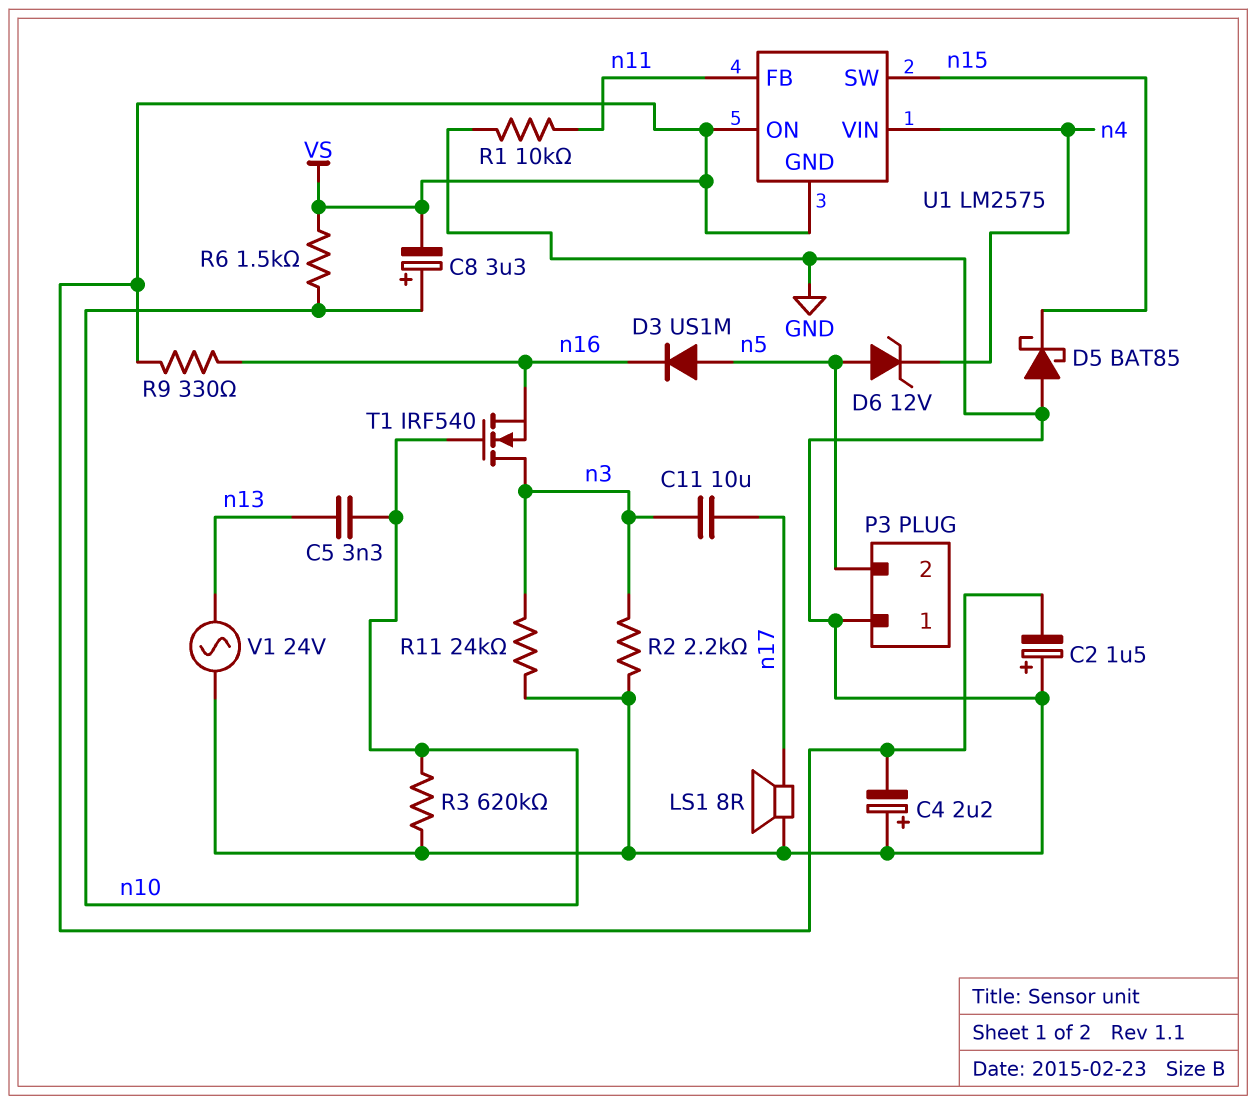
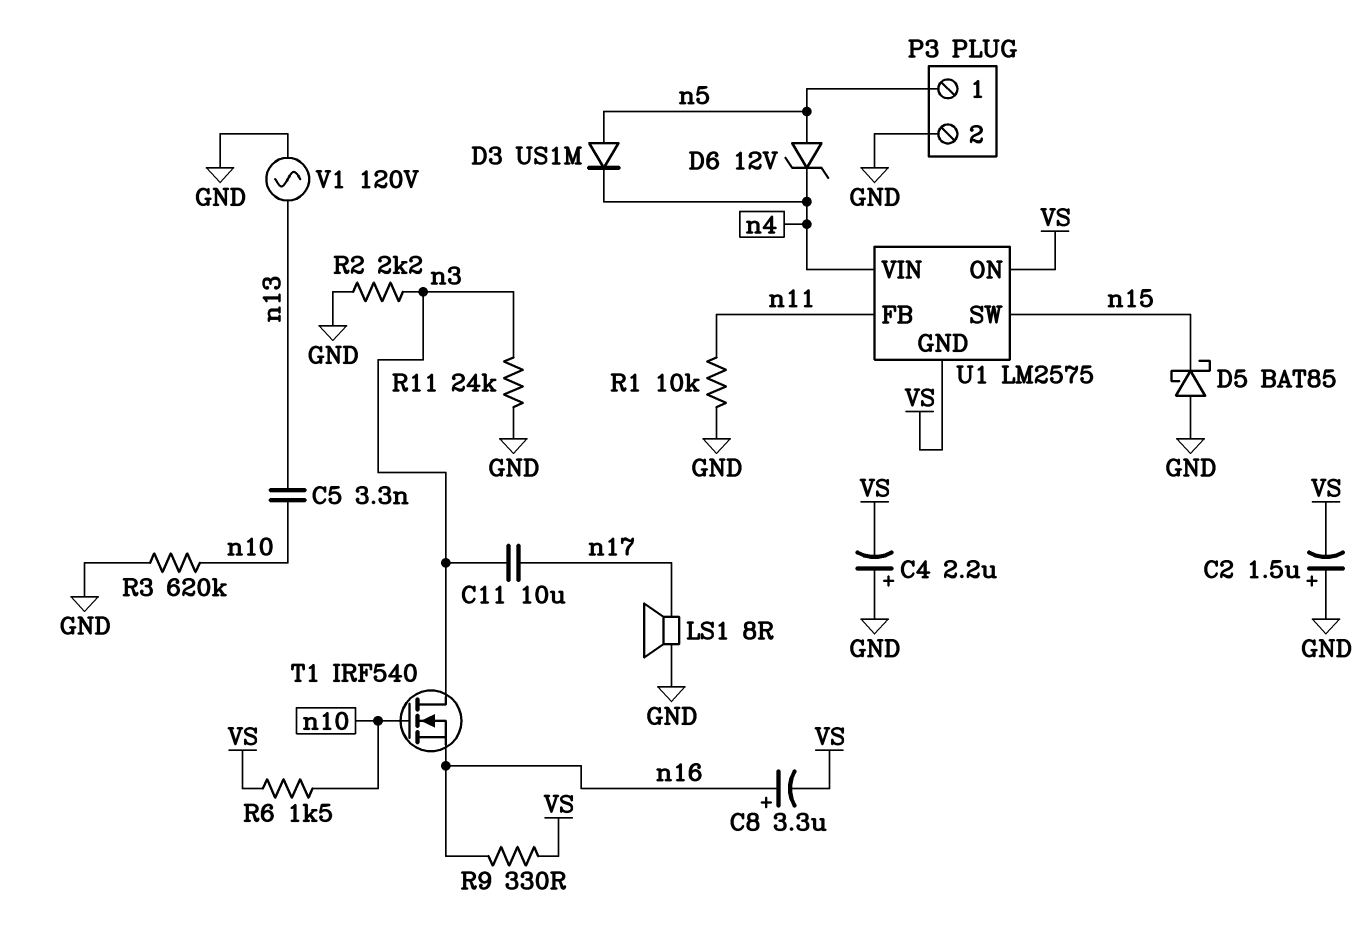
C8: 3.3uF (plus n10, minus VS) -> 3.3uF (plus n16, minus VS)
D3: diode US1M (A n5, K n16) -> diode US1M (A n5, K n4)
P3 pin 1: GND -> n5
P3 pin 2: n5 -> GND
V1: AC 24V (GND, n13) -> AC 120V (GND, n13)

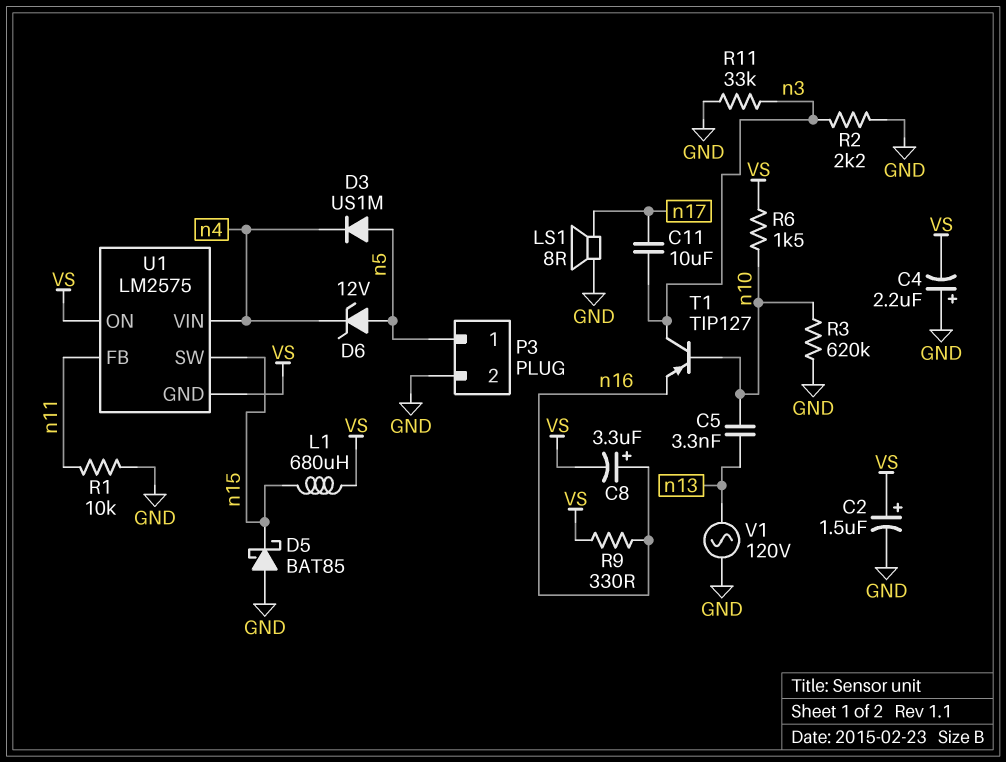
C2: 1.5uF (plus GND, minus VS) -> 1.5uF (plus VS, minus GND)
L1: none -> 680uH (VS, n15)
R11: 24k (GND, n3) -> 33k (GND, n3)
T1: NMOS IRF540 (G n10, D n3, S n16) -> PNP TIP127 (B n10, C n3, E n16)

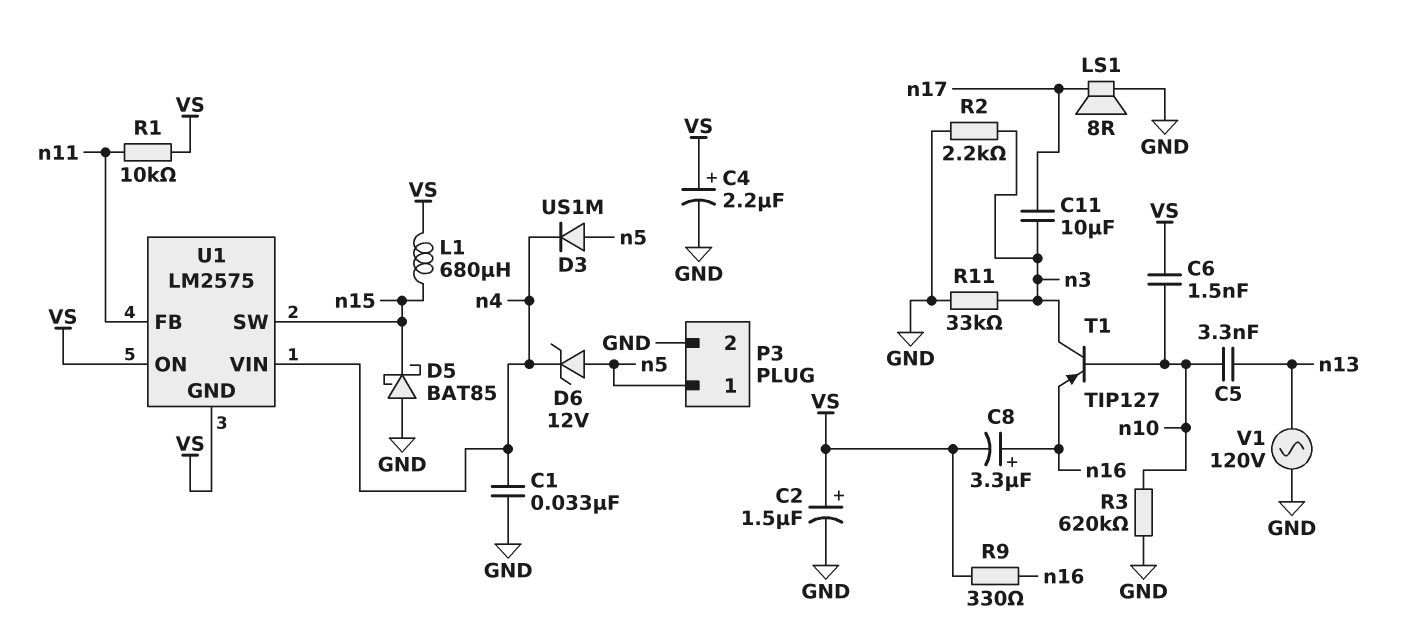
C1: none -> 33nF (GND, n4)
C4: 2.2uF (plus GND, minus VS) -> 2.2uF (plus VS, minus GND)
C6: none -> 1.5nF (VS, n10)
R1: 10k (GND, n11) -> 10k (VS, n11)
R6: 1.5k (VS, n10) -> none

